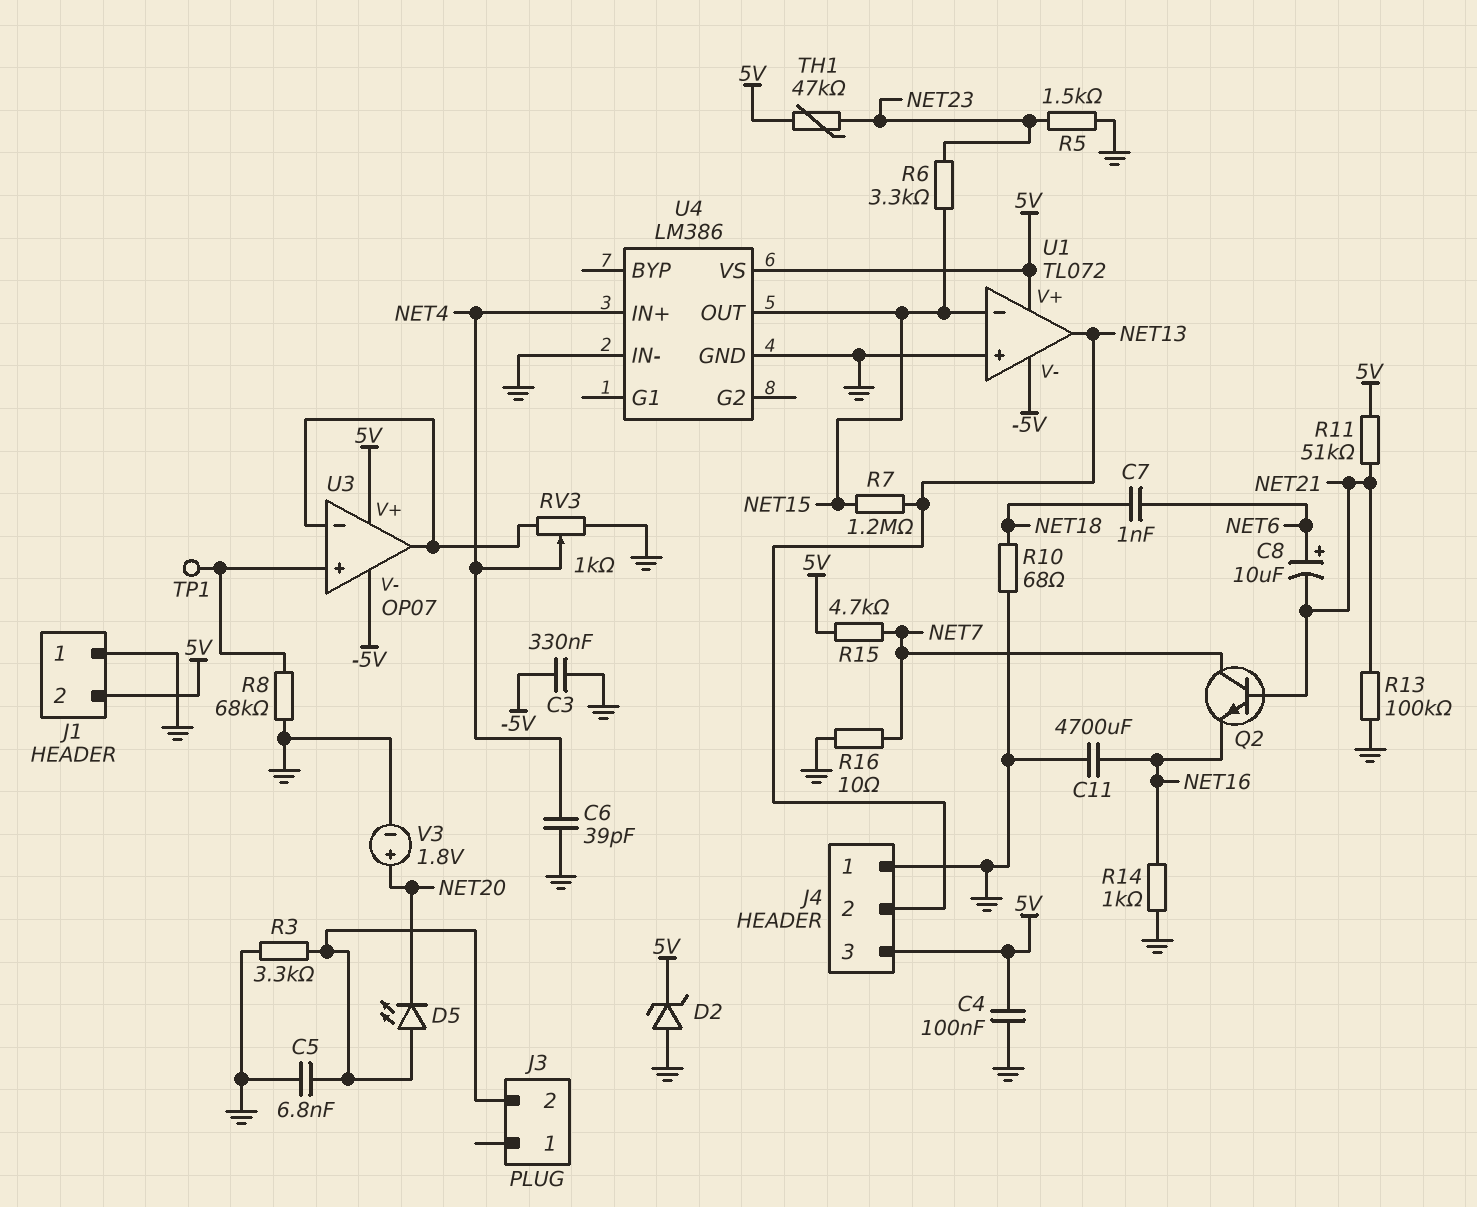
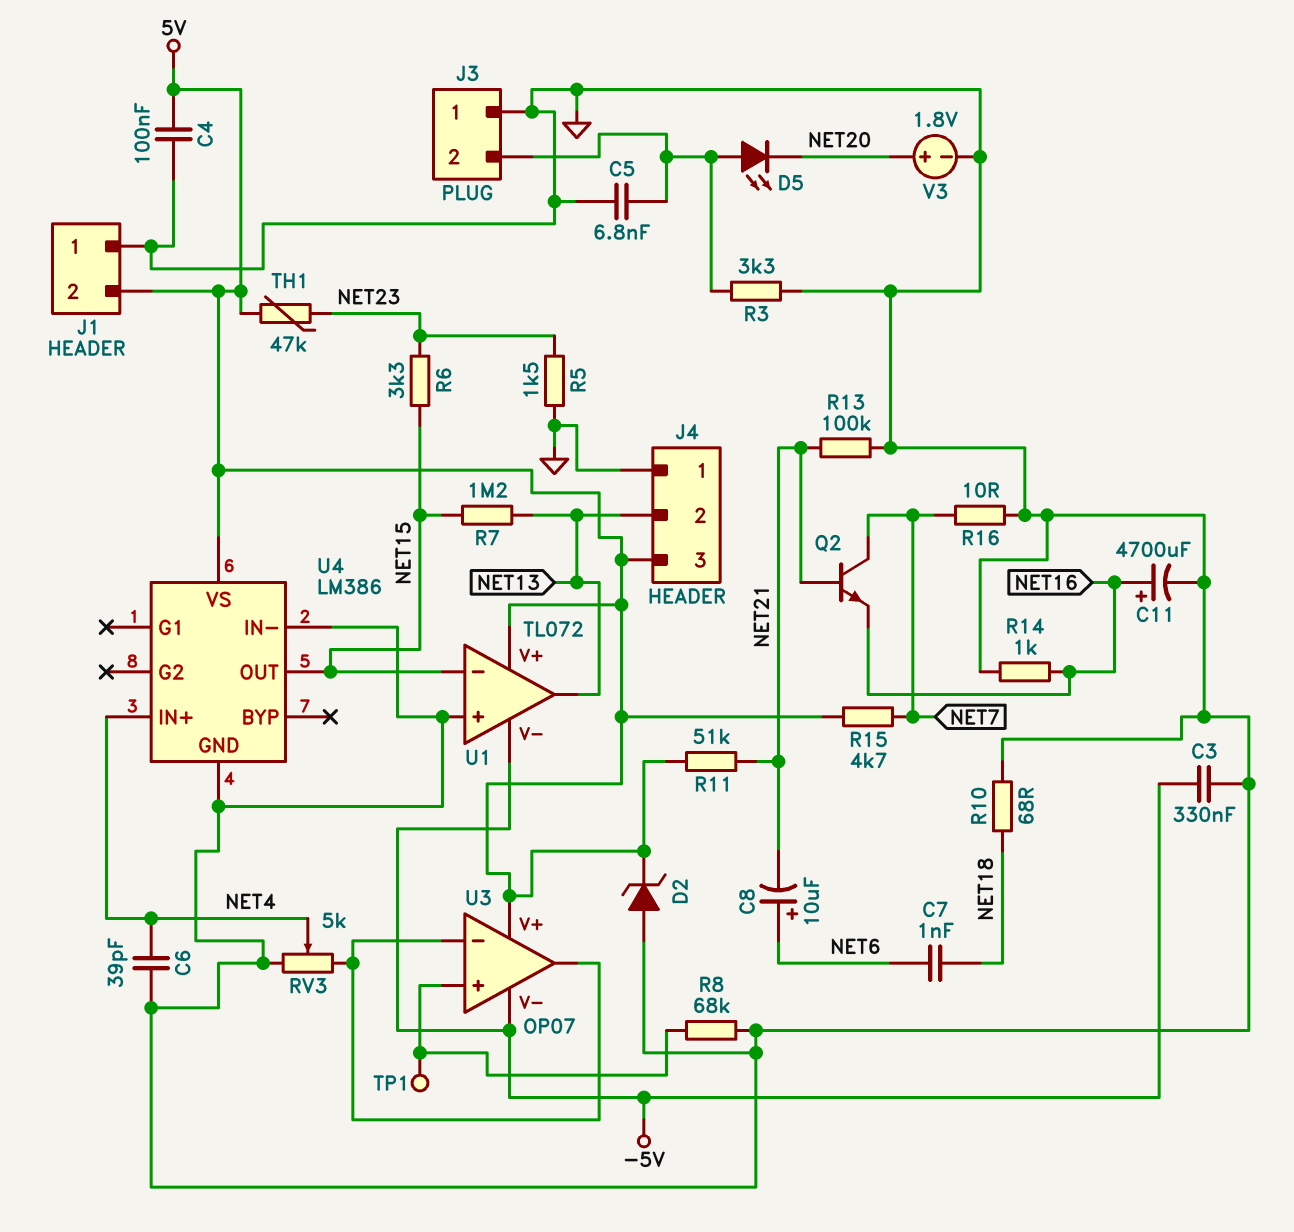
C11: 4700uF (GND, NET16) -> 4700uF (plus NET16, minus GND)
J3 pin 1: none -> GND
RV3: 1k (GND, U3/in-, wiper NET4) -> 5k (GND, U3/in-, wiper NET4)

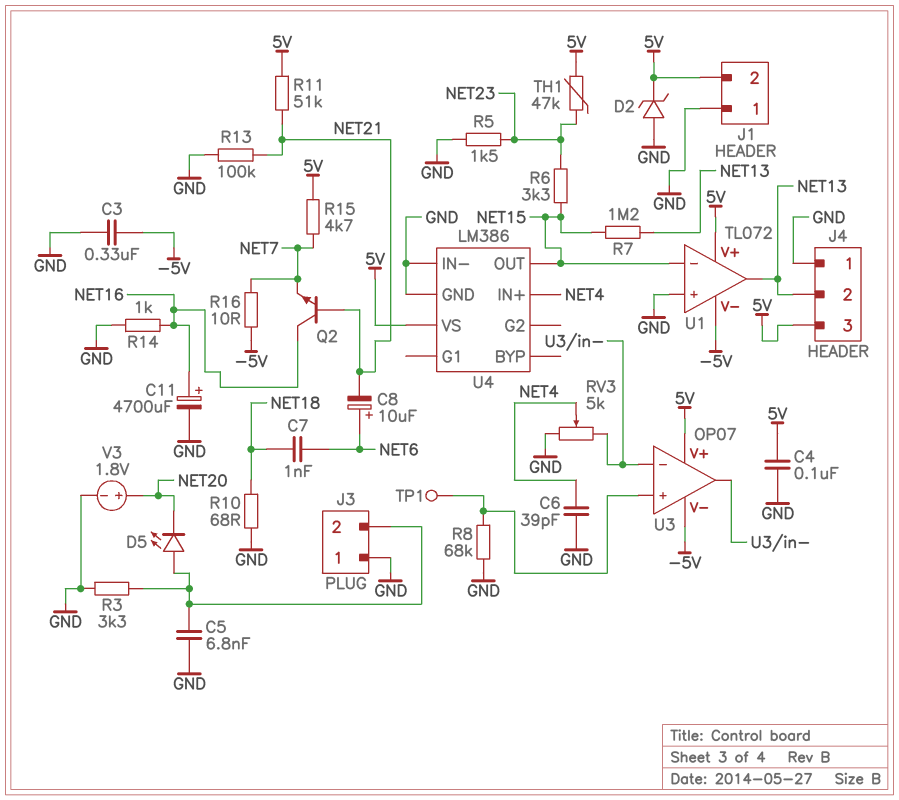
Q2: NPN (B NET21, C NET7, E NET16) -> NPN (B NET21, C NET16, E NET7)
R16: 10 (GND, NET7) -> 10 (-5V, NET7)

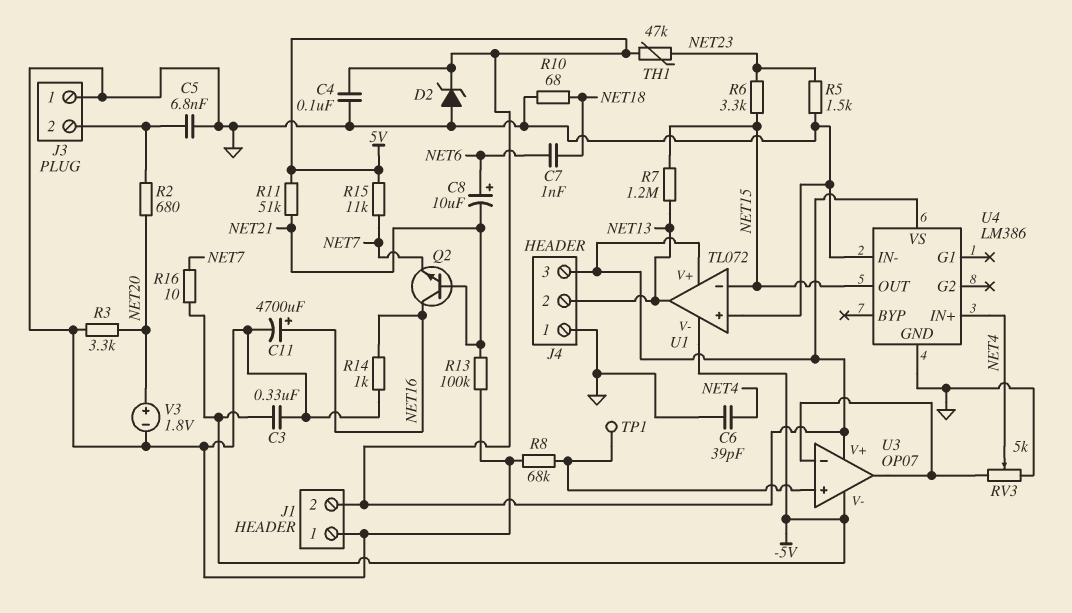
D5: LED (A J3/2, K NET20) -> none
R2: none -> 680 (J3/2, NET20)
R3: 3.3k (GND, J3/2) -> 3.3k (GND, NET20)
R15: 4.7k (5V, NET7) -> 11k (5V, NET7)

